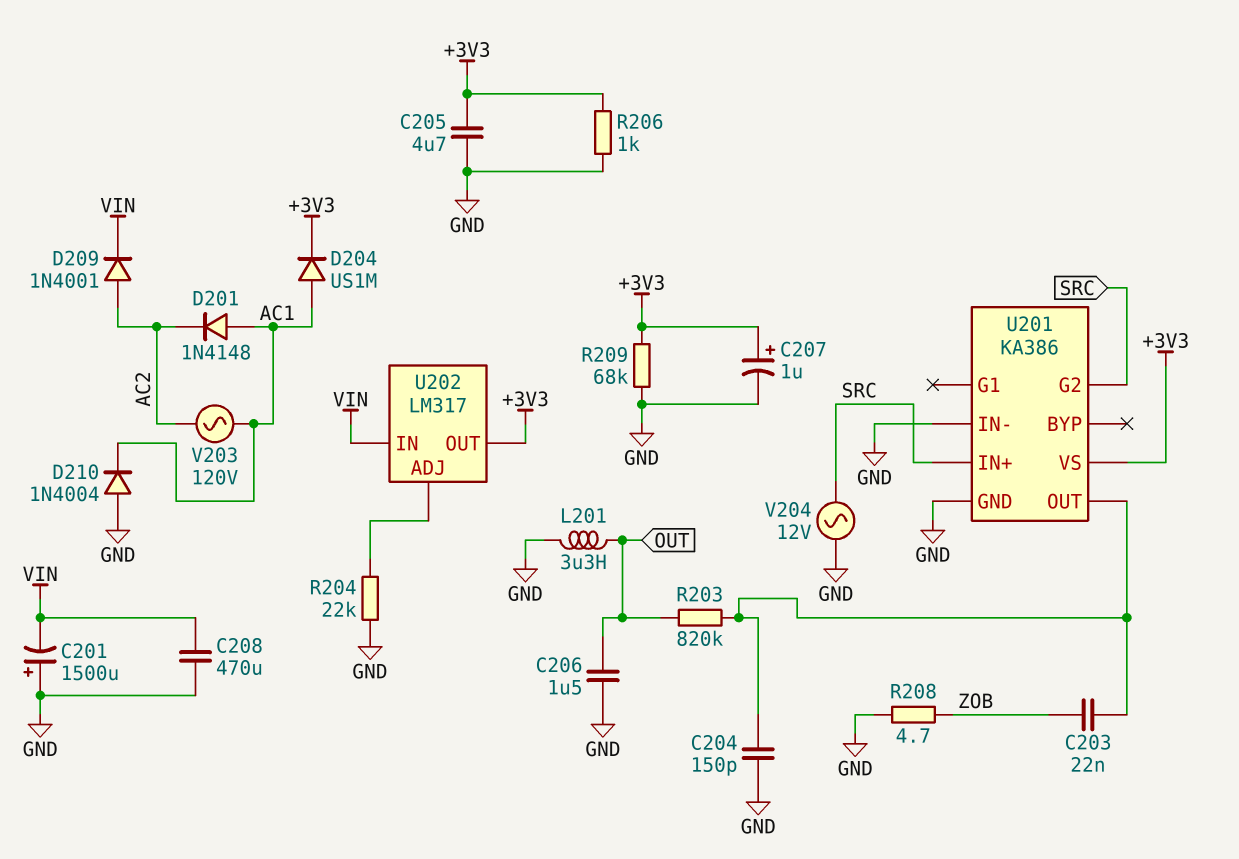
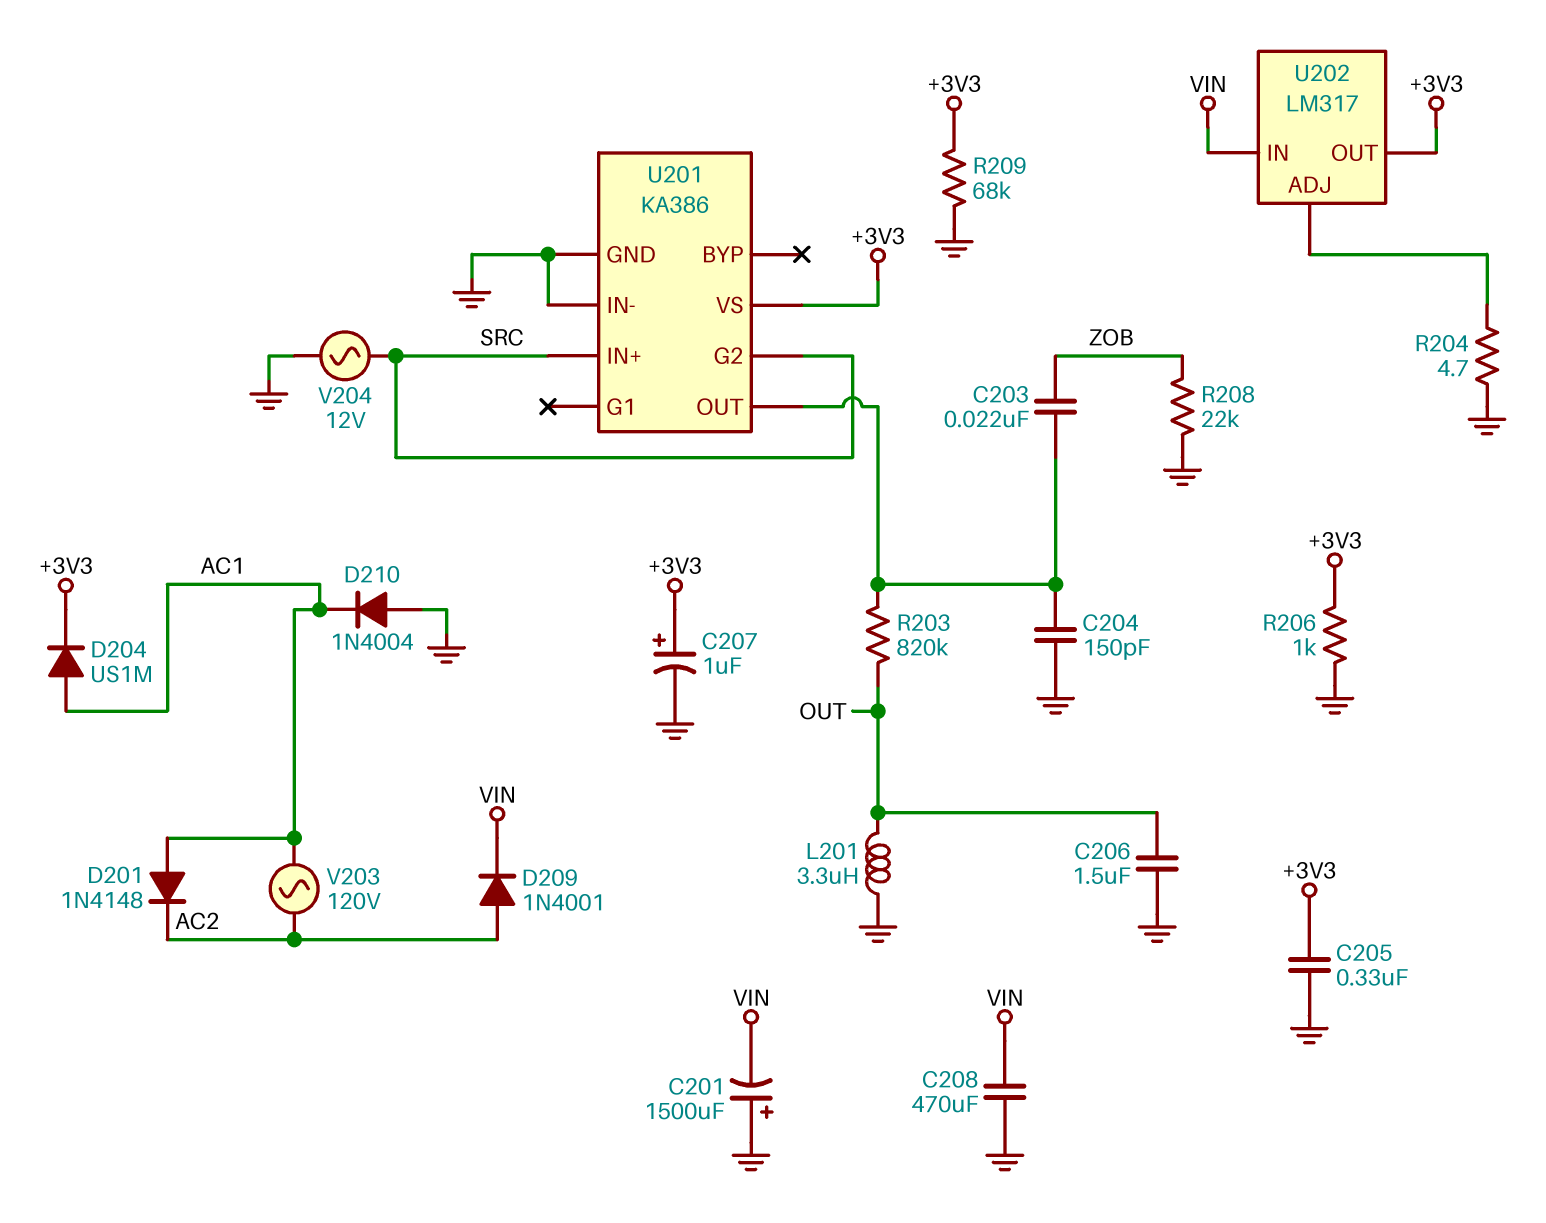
C205: 4.7uF (+3V3, GND) -> 330nF (+3V3, GND)
R204: 22k (GND, U202/ADJ) -> 4.7 (GND, U202/ADJ)
R208: 4.7 (GND, ZOB) -> 22k (GND, ZOB)

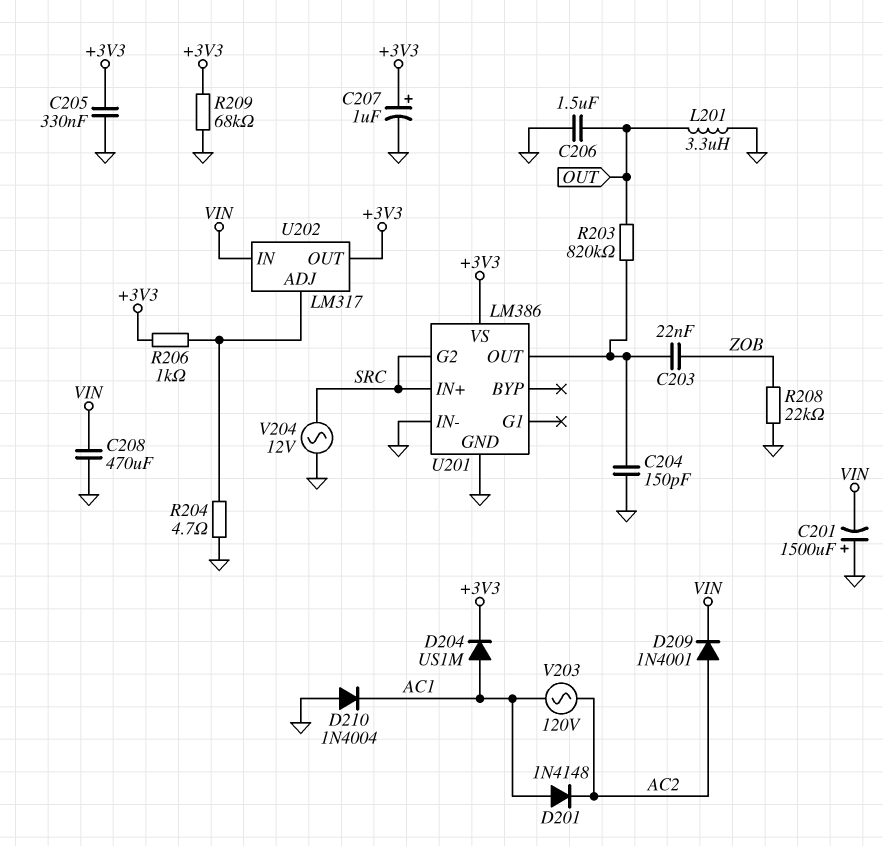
R206: 1k (+3V3, GND) -> 1k (+3V3, U202/ADJ)
U201: KA386 -> LM386

